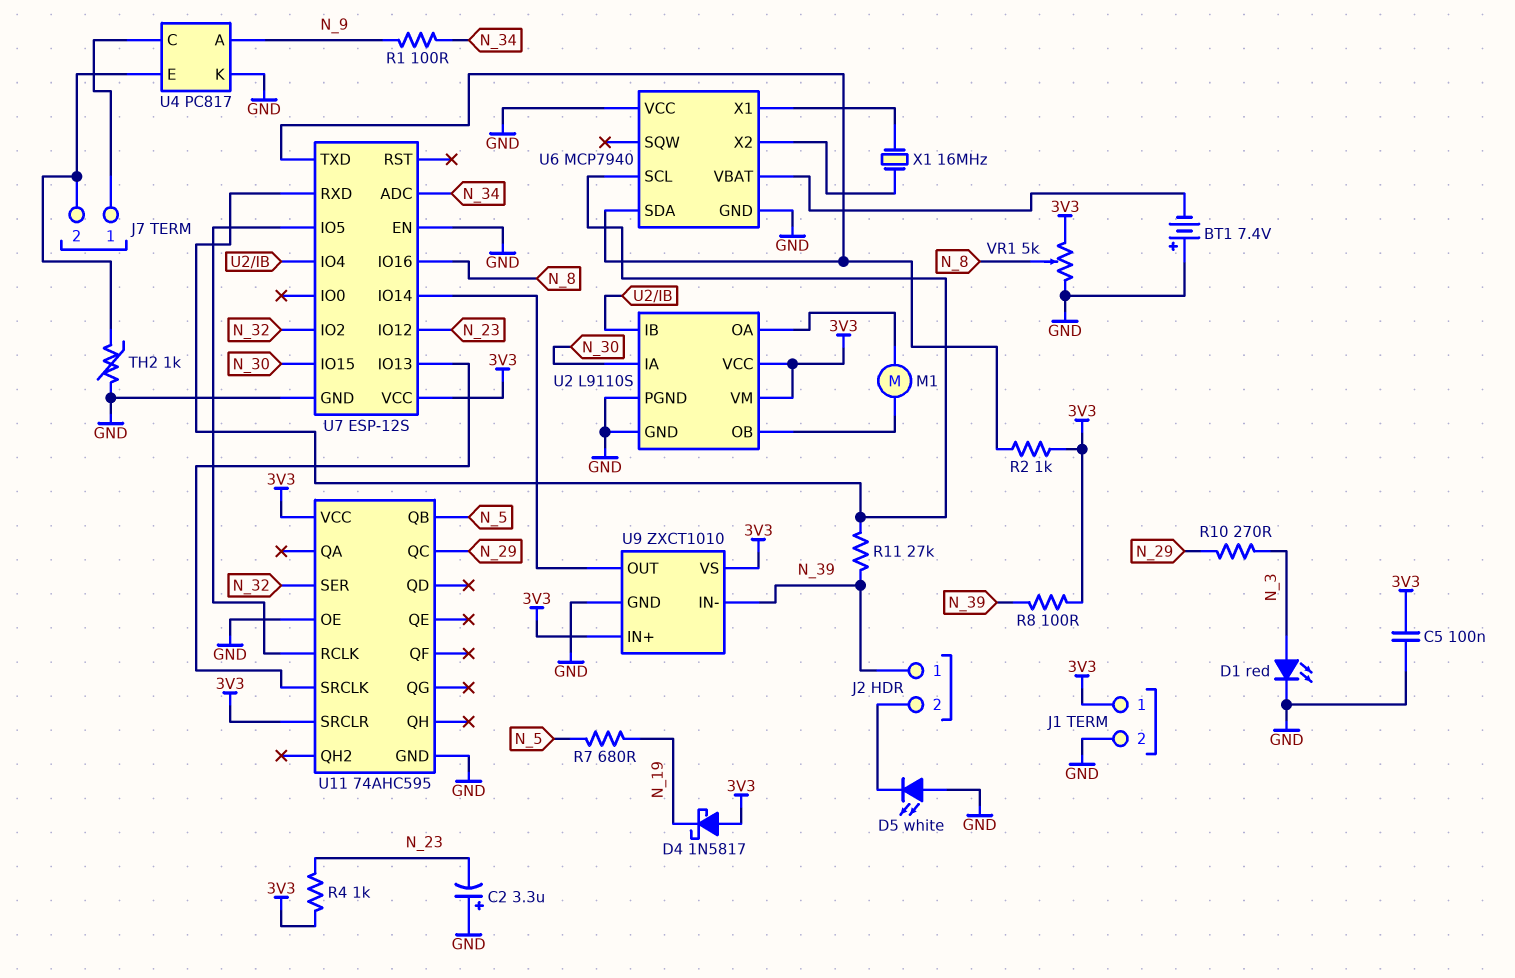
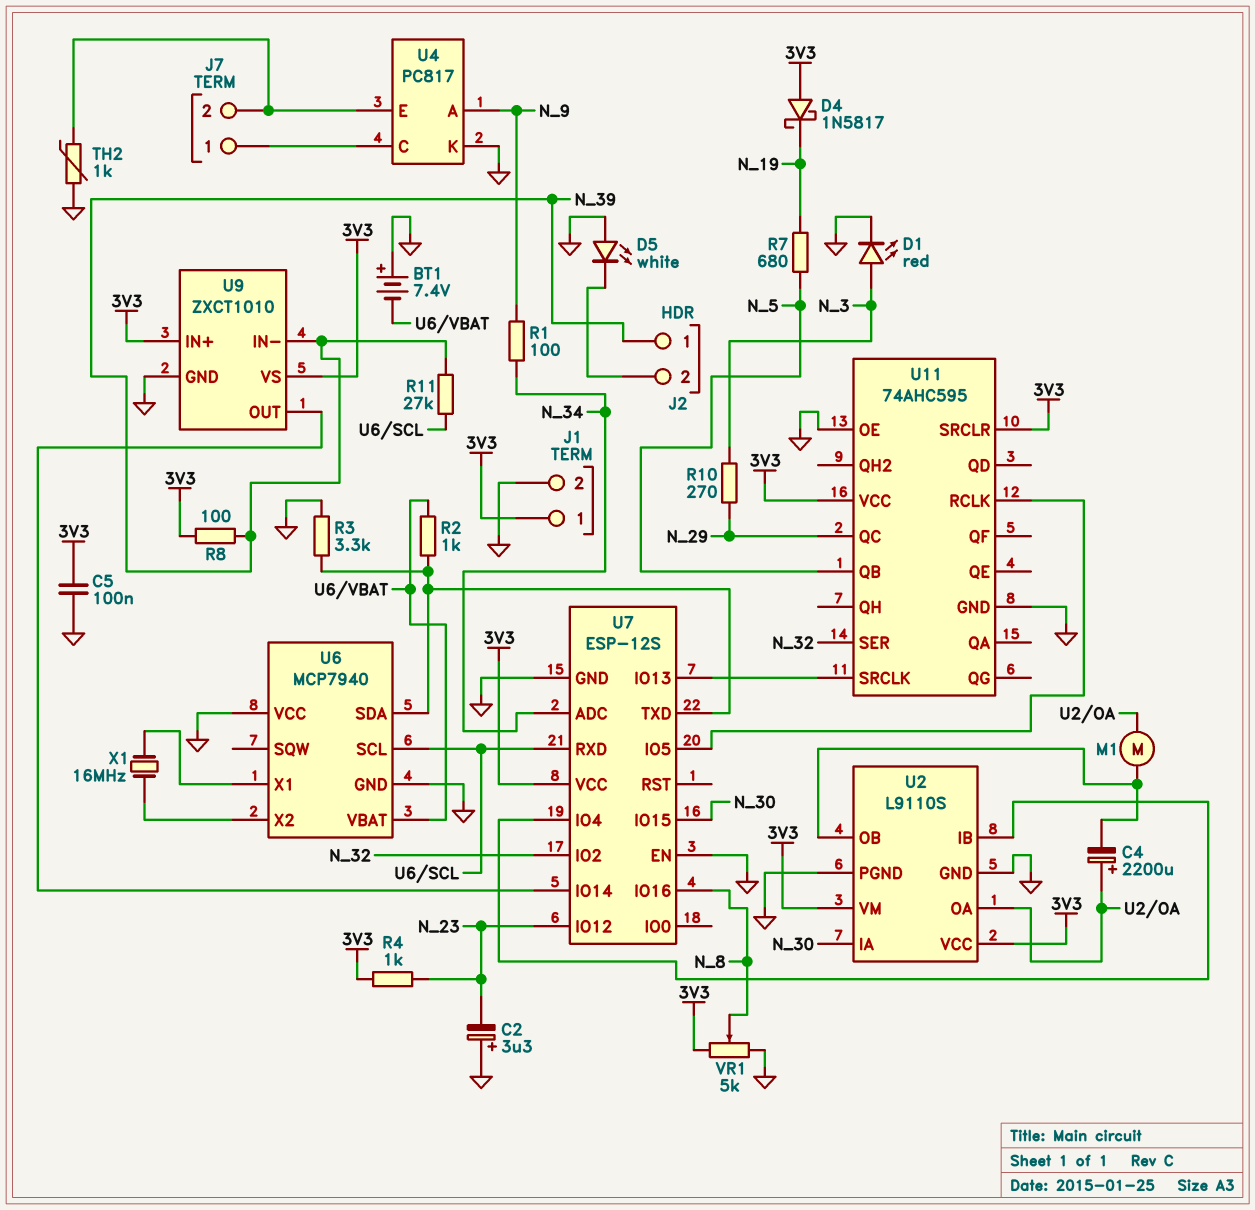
C4: none -> 2200uF (plus U2/OA, minus U2/OB)
R2: 1k (3V3, U6/SDA) -> 1k (U6/SDA, U6/VBAT)
R3: none -> 3.3k (GND, U6/SDA)

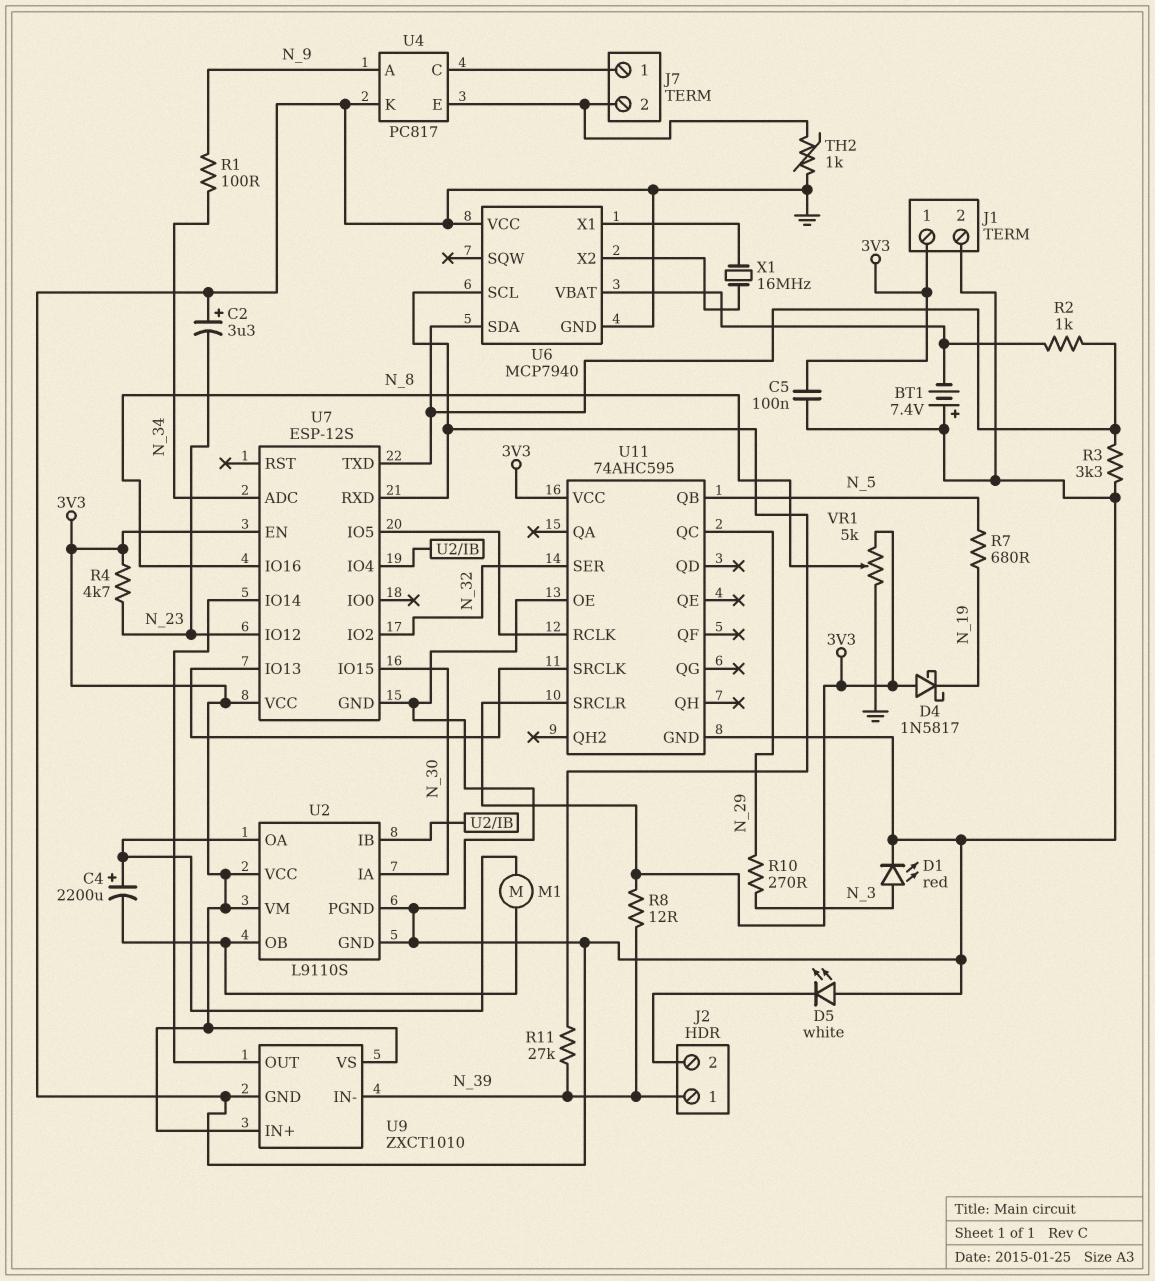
R4: 1k (3V3, N_23) -> 4.7k (3V3, N_23)
R8: 100 (3V3, N_39) -> 12 (3V3, N_39)
U7 pin EN: GND -> 3V3

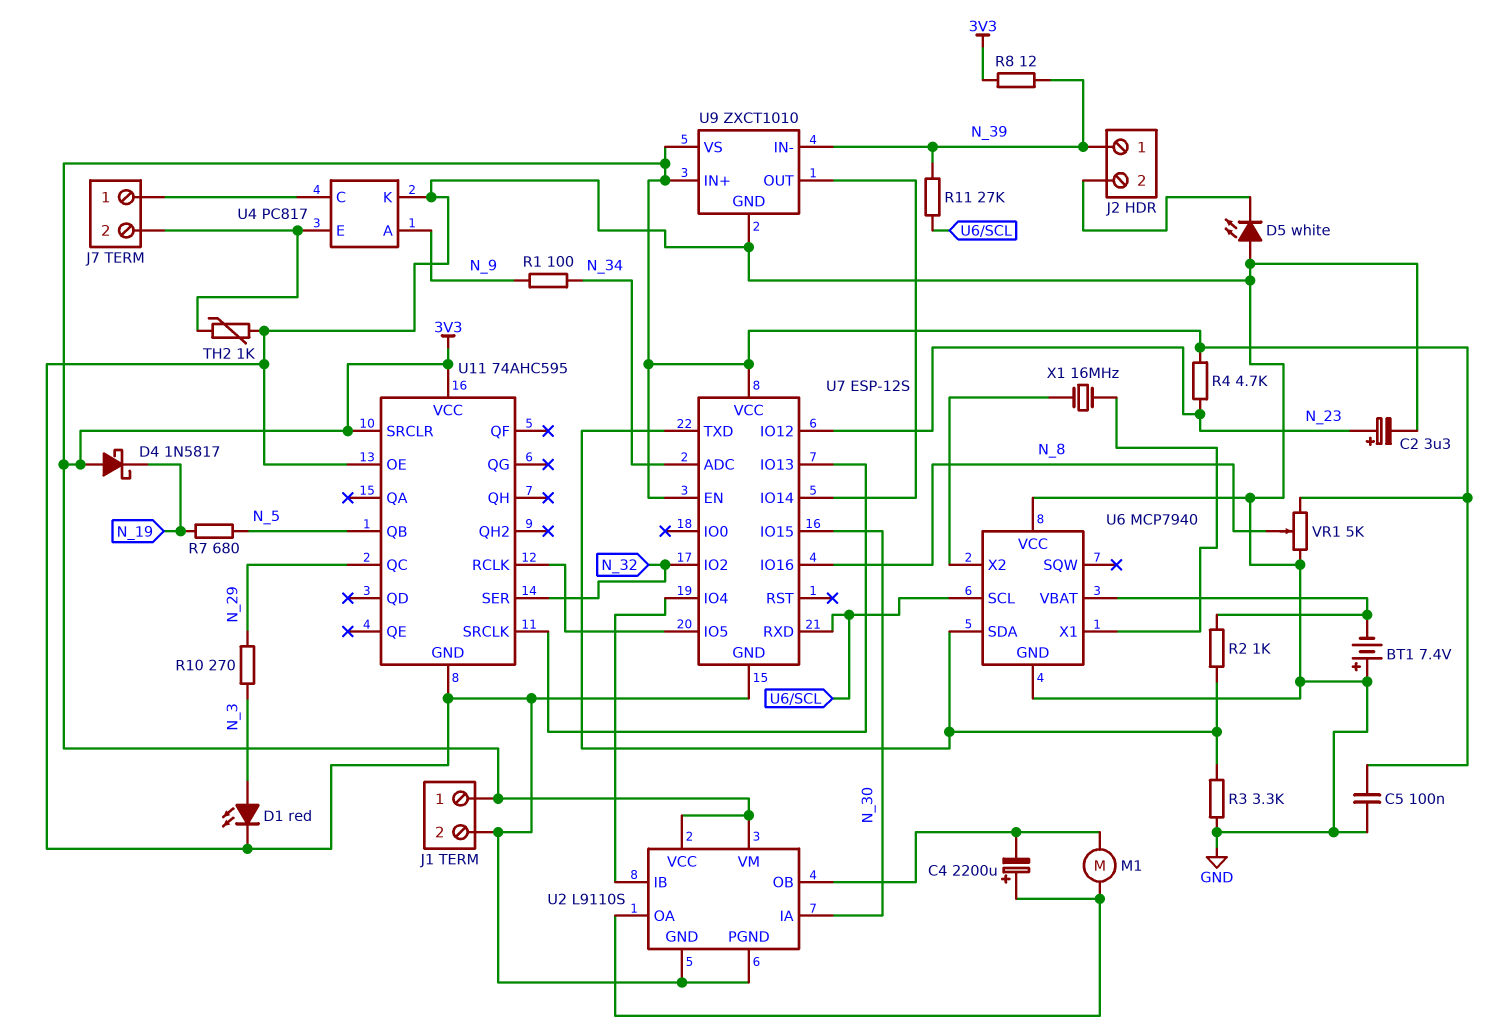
C2: 3.3uF (plus GND, minus N_23) -> 3.3uF (plus N_23, minus GND)

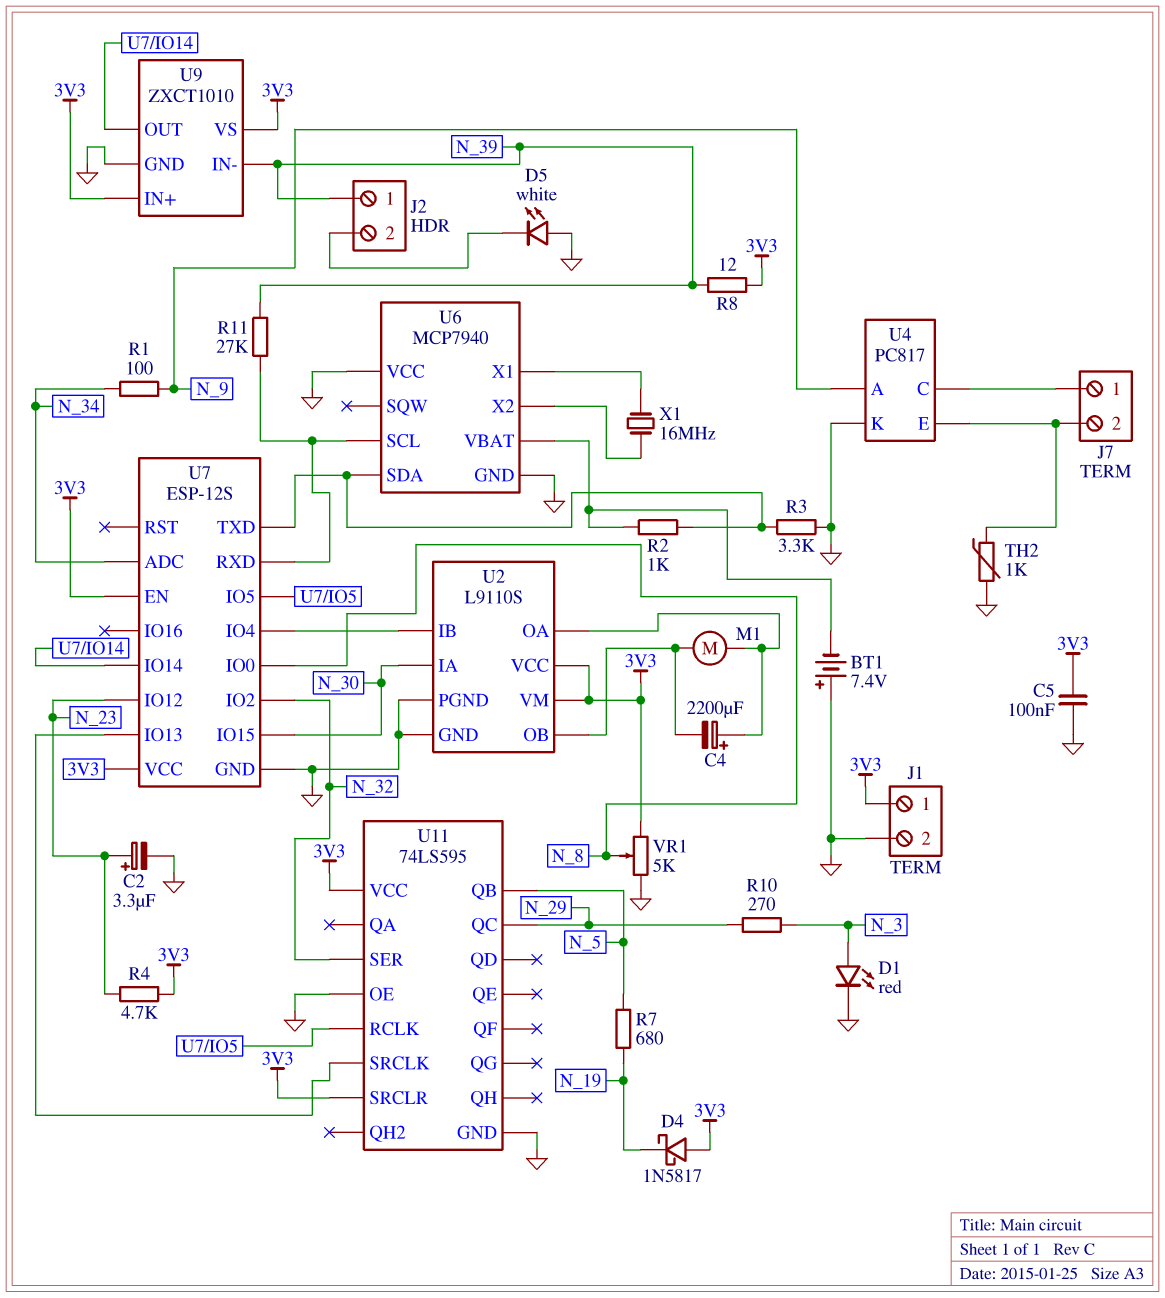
U7 pin IO0: none -> N_8
U7 pin IO16: N_8 -> none
U11: 74AHC595 -> 74LS595

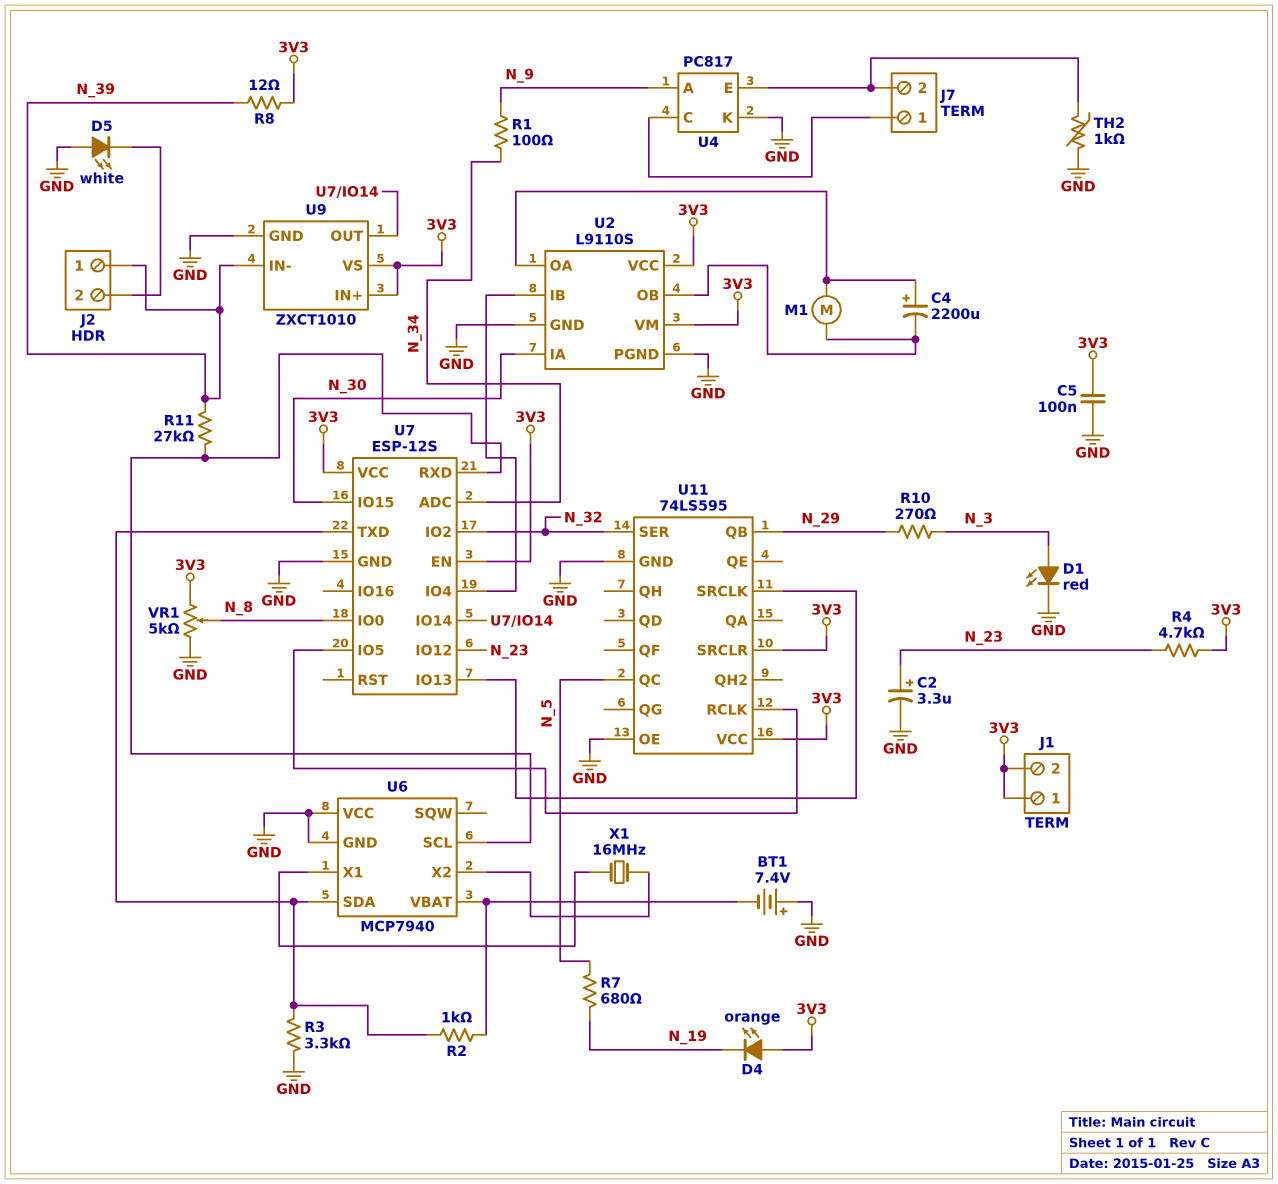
D4: schottky 1N5817 (A 3V3, K N_19) -> LED orange (A 3V3, K N_19)
J1 pin 2: GND -> 3V3
U11 pin QB: N_5 -> N_29
U11 pin QC: N_29 -> N_5

